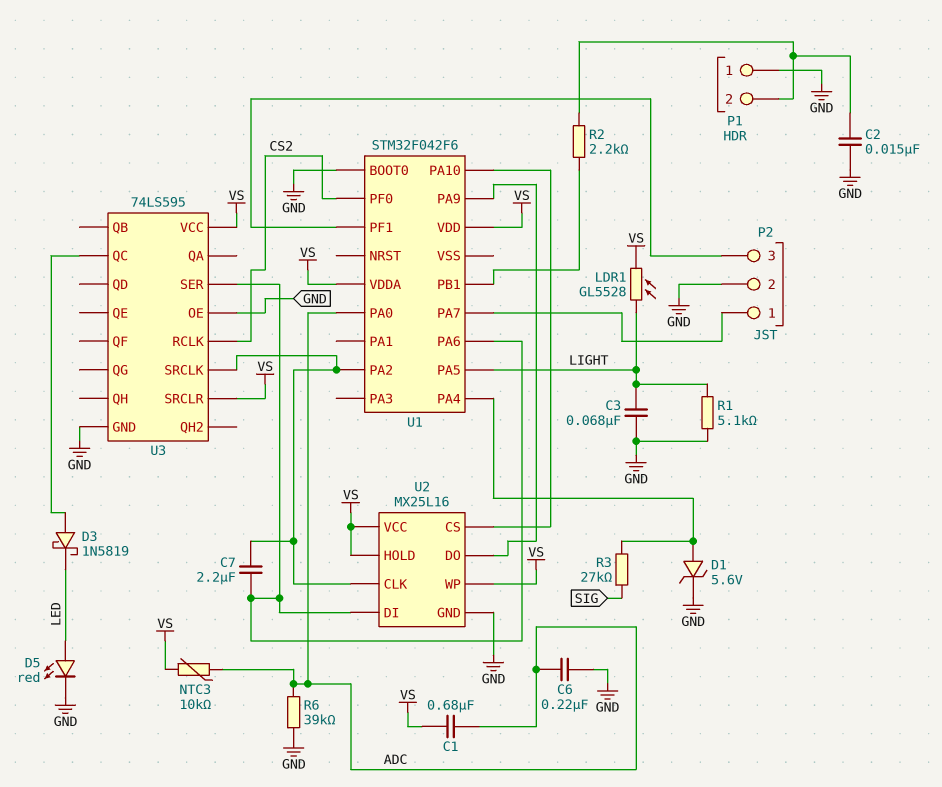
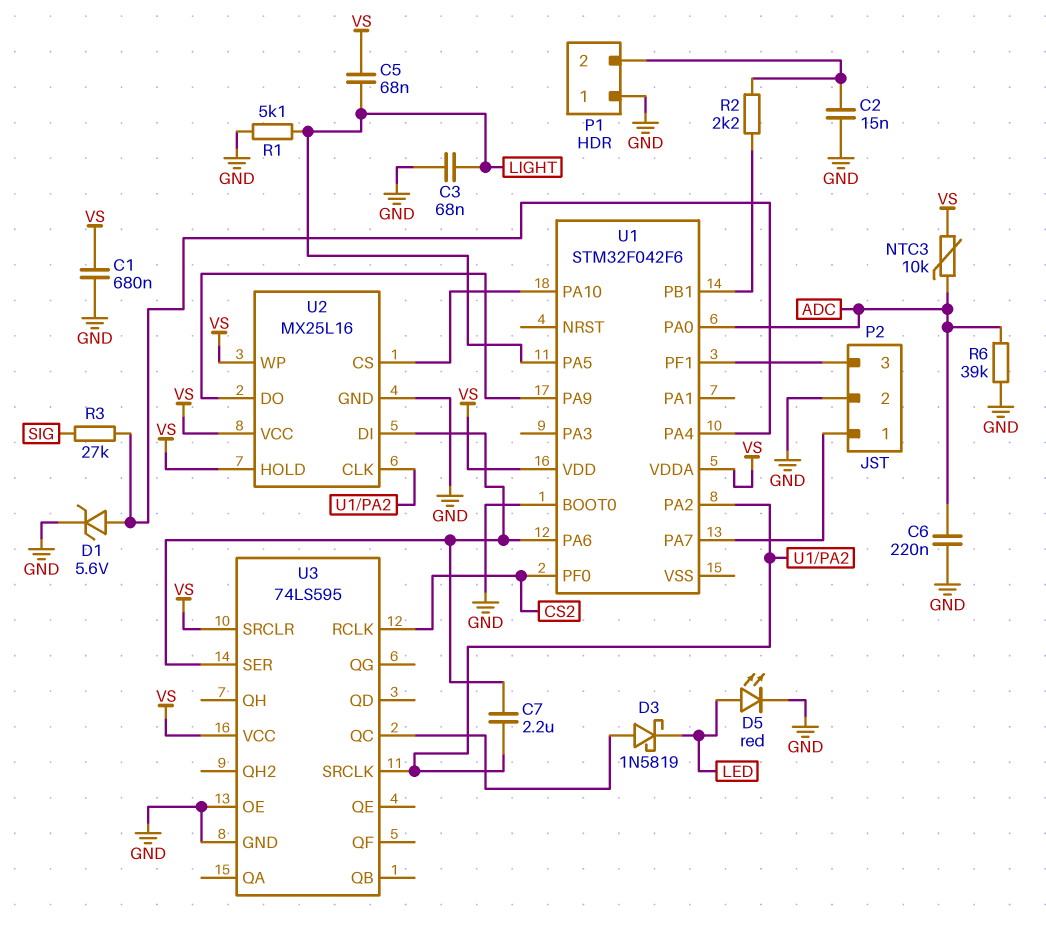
C1: 680nF (ADC, VS) -> 680nF (GND, VS)
C5: none -> 68nF (LIGHT, VS)
LDR1: GL5528 (LIGHT, VS) -> none

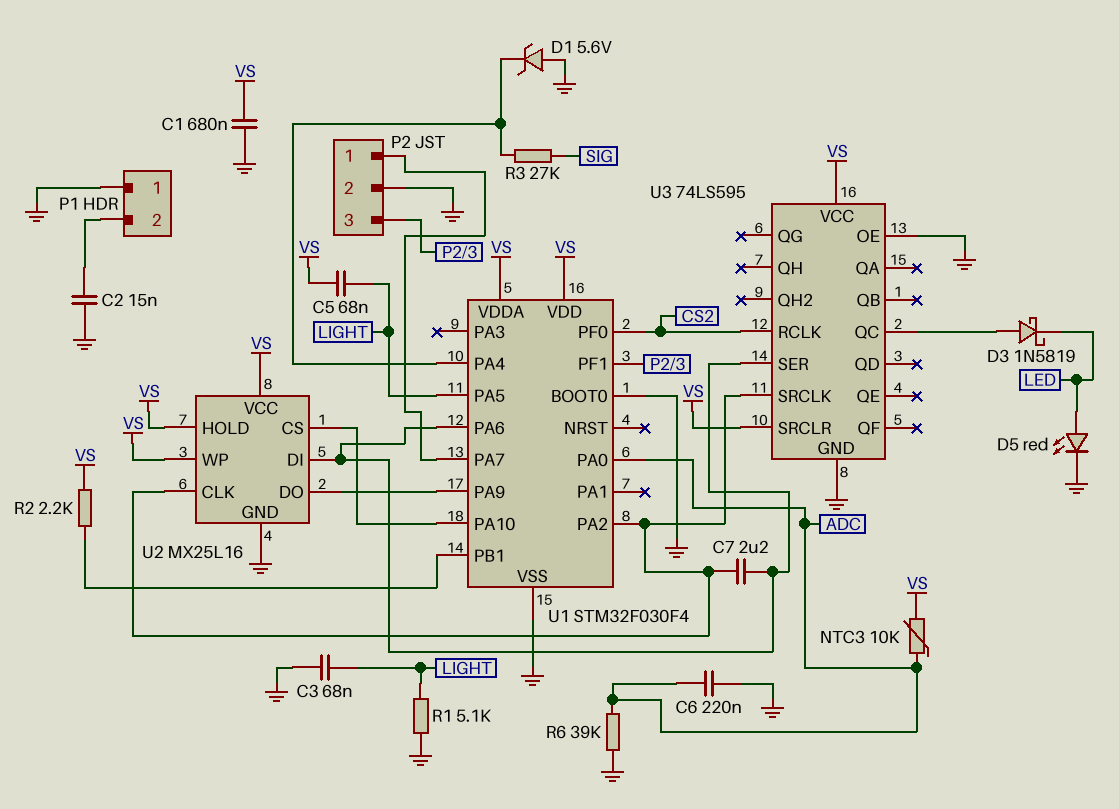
D1: zener 5.6V (A U1/PA4, K GND) -> zener 5.6V (A GND, K U1/PA4)
R2: 2.2k (P1/2, U1/PB1) -> 2.2k (U1/PB1, VS)
U1: STM32F042F6 -> STM32F030F4
U1 pin VSS: none -> GND

